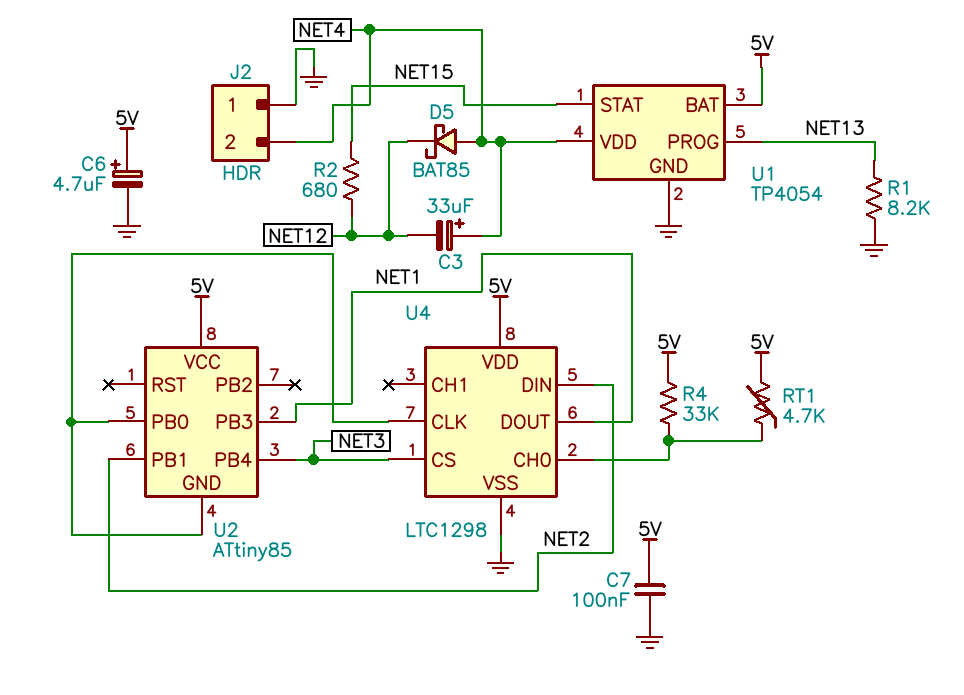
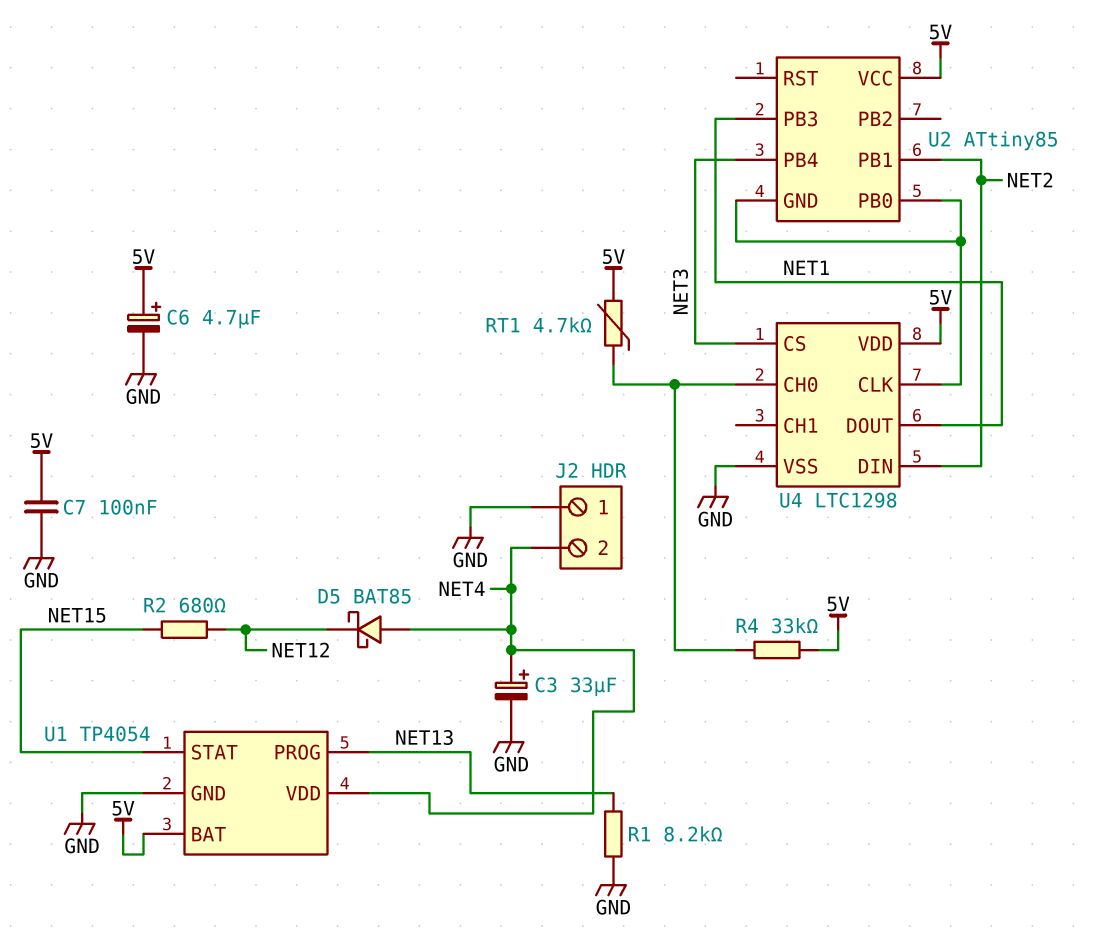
C3: 33uF (plus NET4, minus NET12) -> 33uF (plus NET4, minus GND)

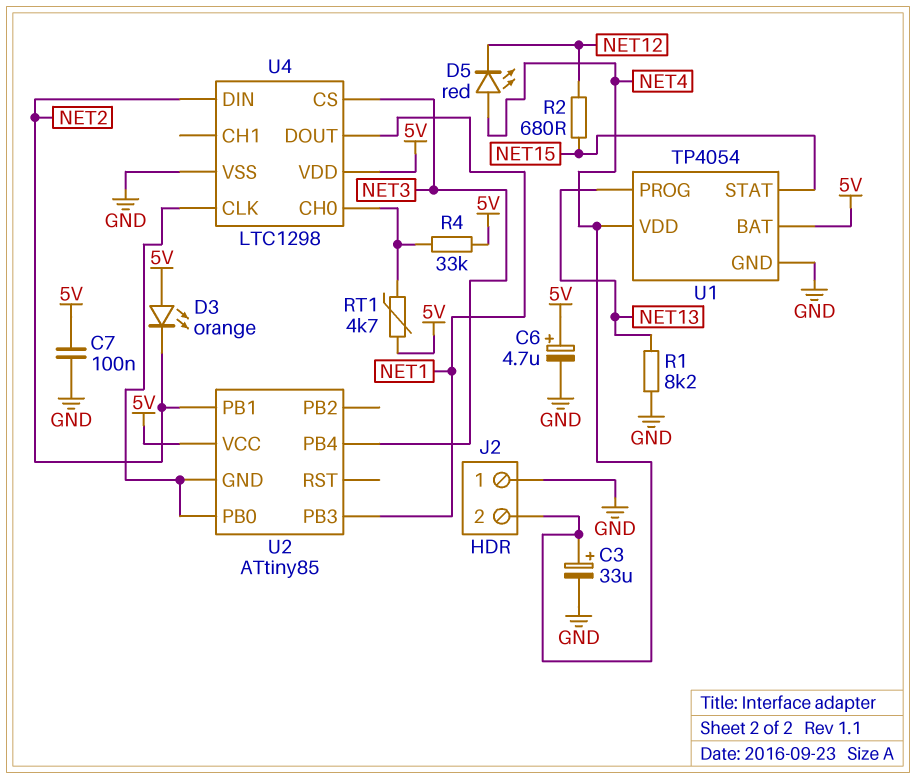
D3: none -> LED orange (A 5V, K NET2)
D5: schottky BAT85 (A NET4, K NET12) -> LED red (A NET4, K NET12)

